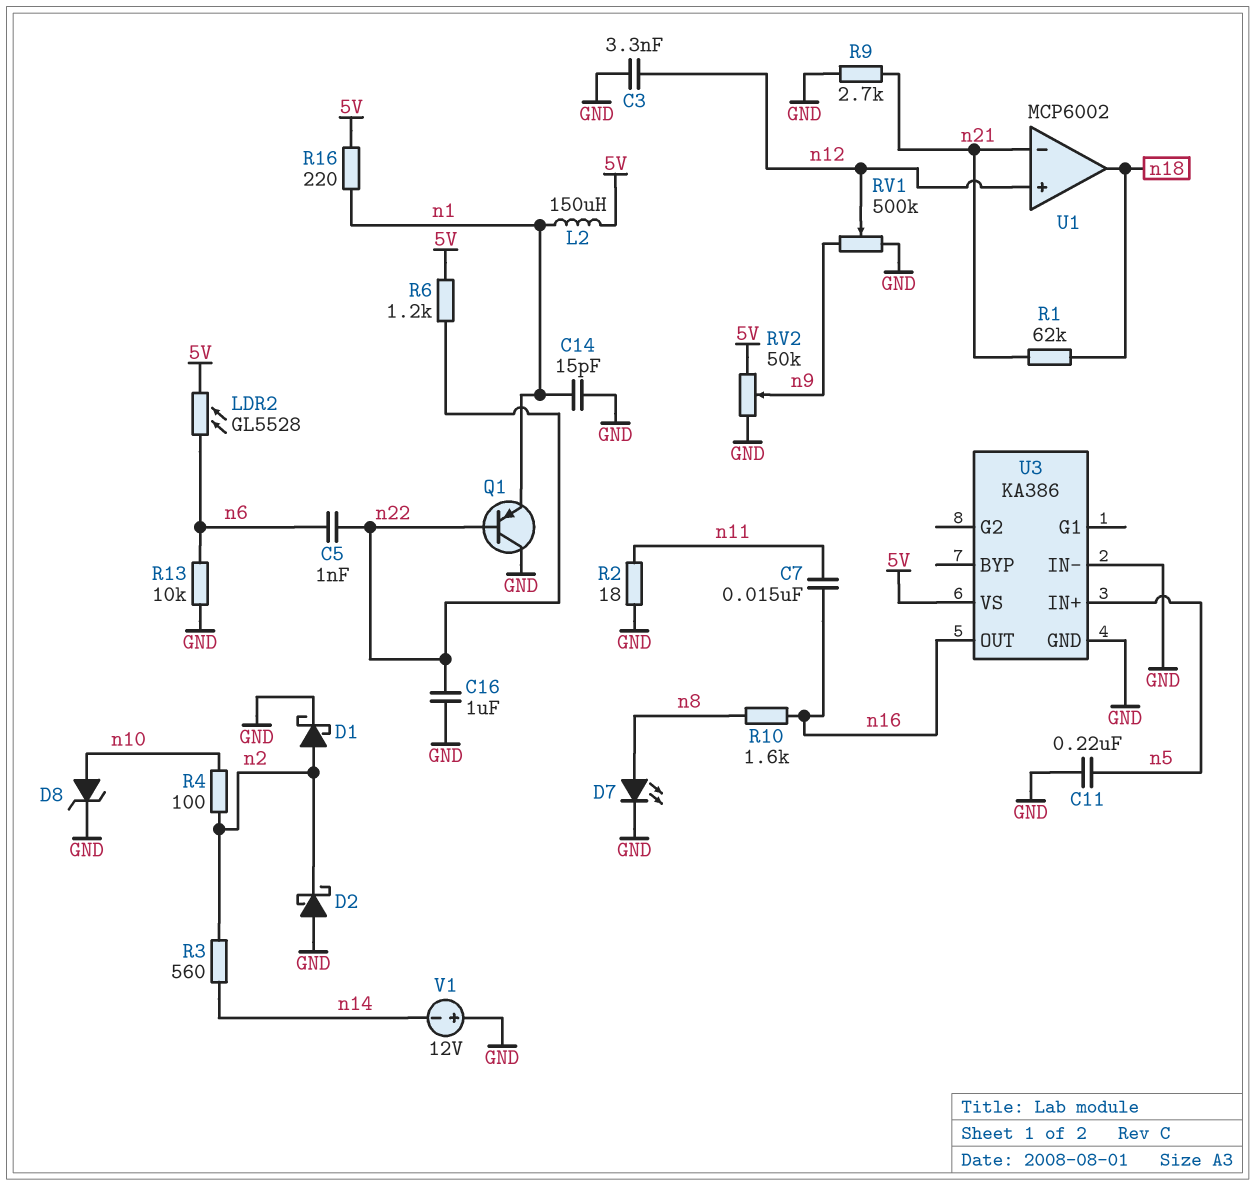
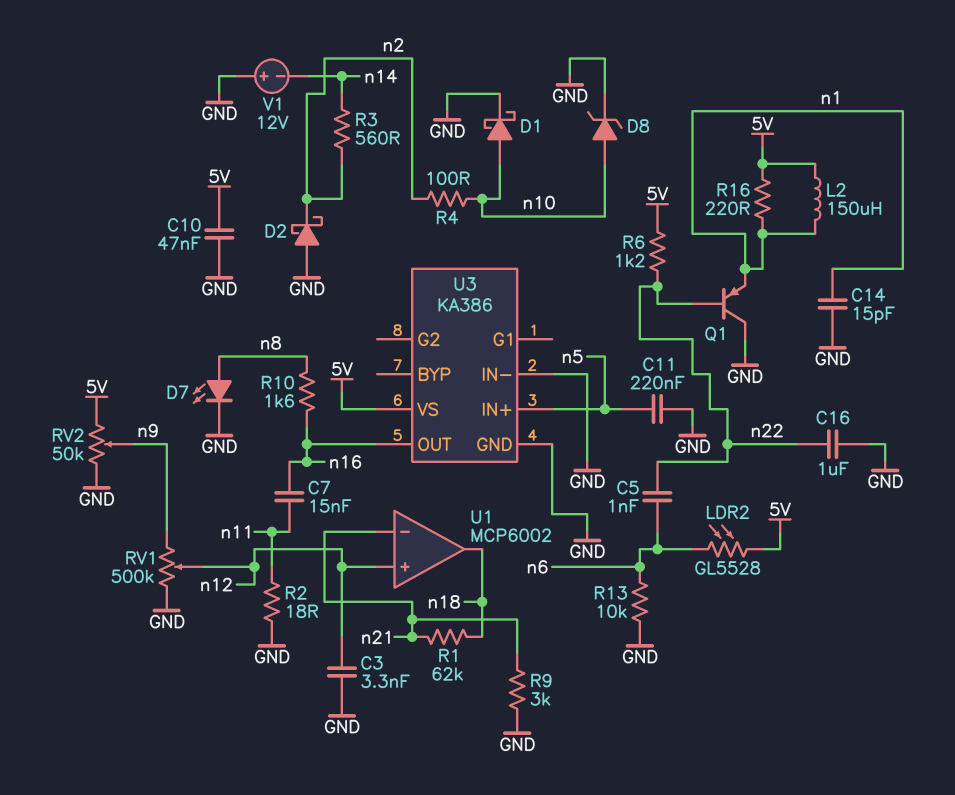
C10: none -> 47nF (5V, GND)
D1: schottky (A n2, K GND) -> schottky (A n10, K GND)
R9: 2.7k (GND, n21) -> 3k (GND, n21)

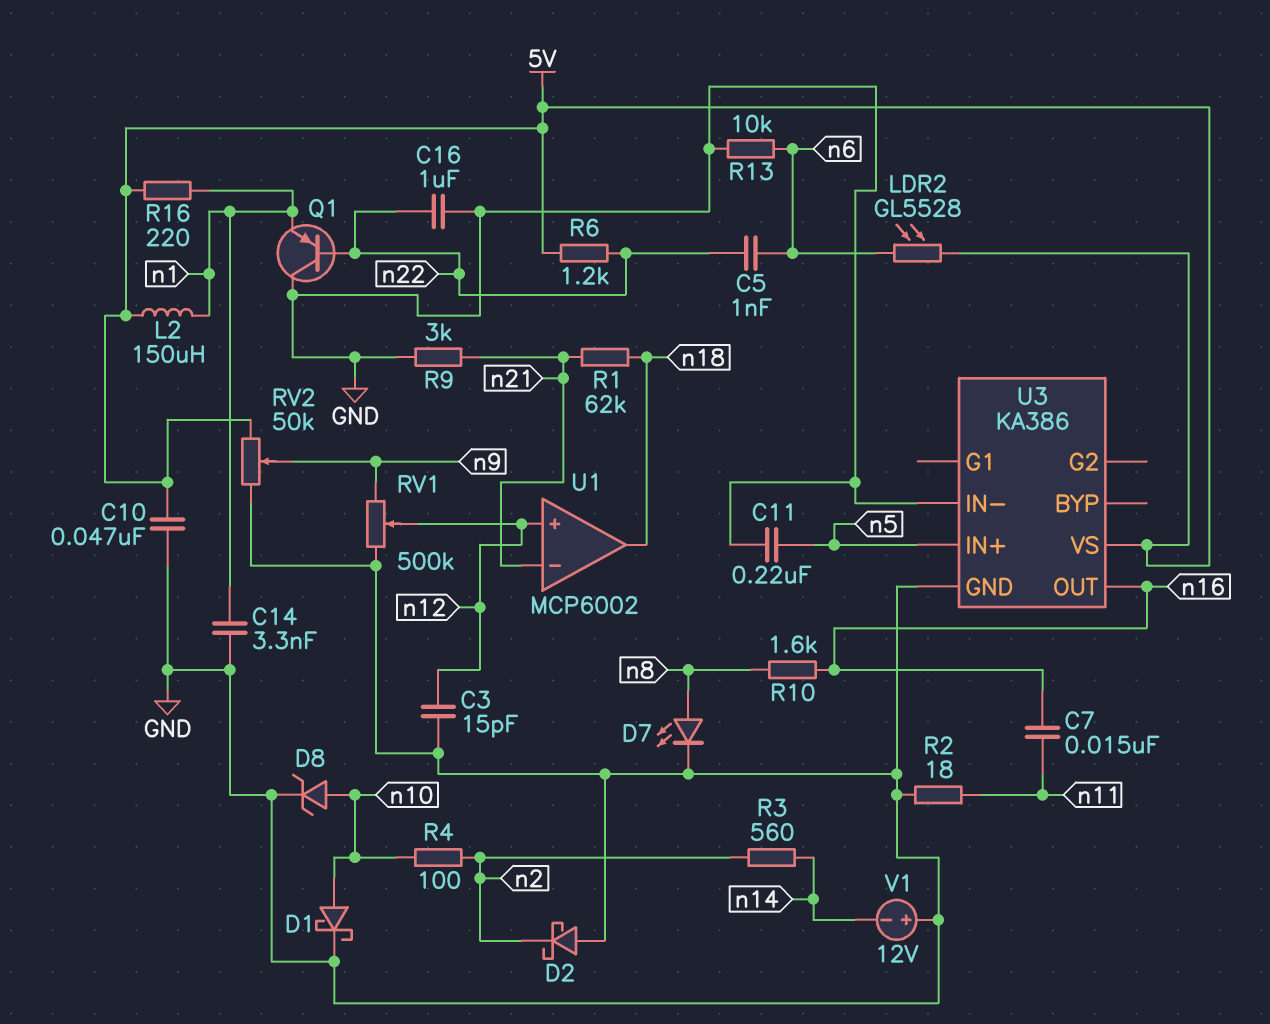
C3: 3.3nF (GND, n12) -> 15pF (GND, n12)
C14: 15pF (GND, n1) -> 3.3nF (GND, n1)

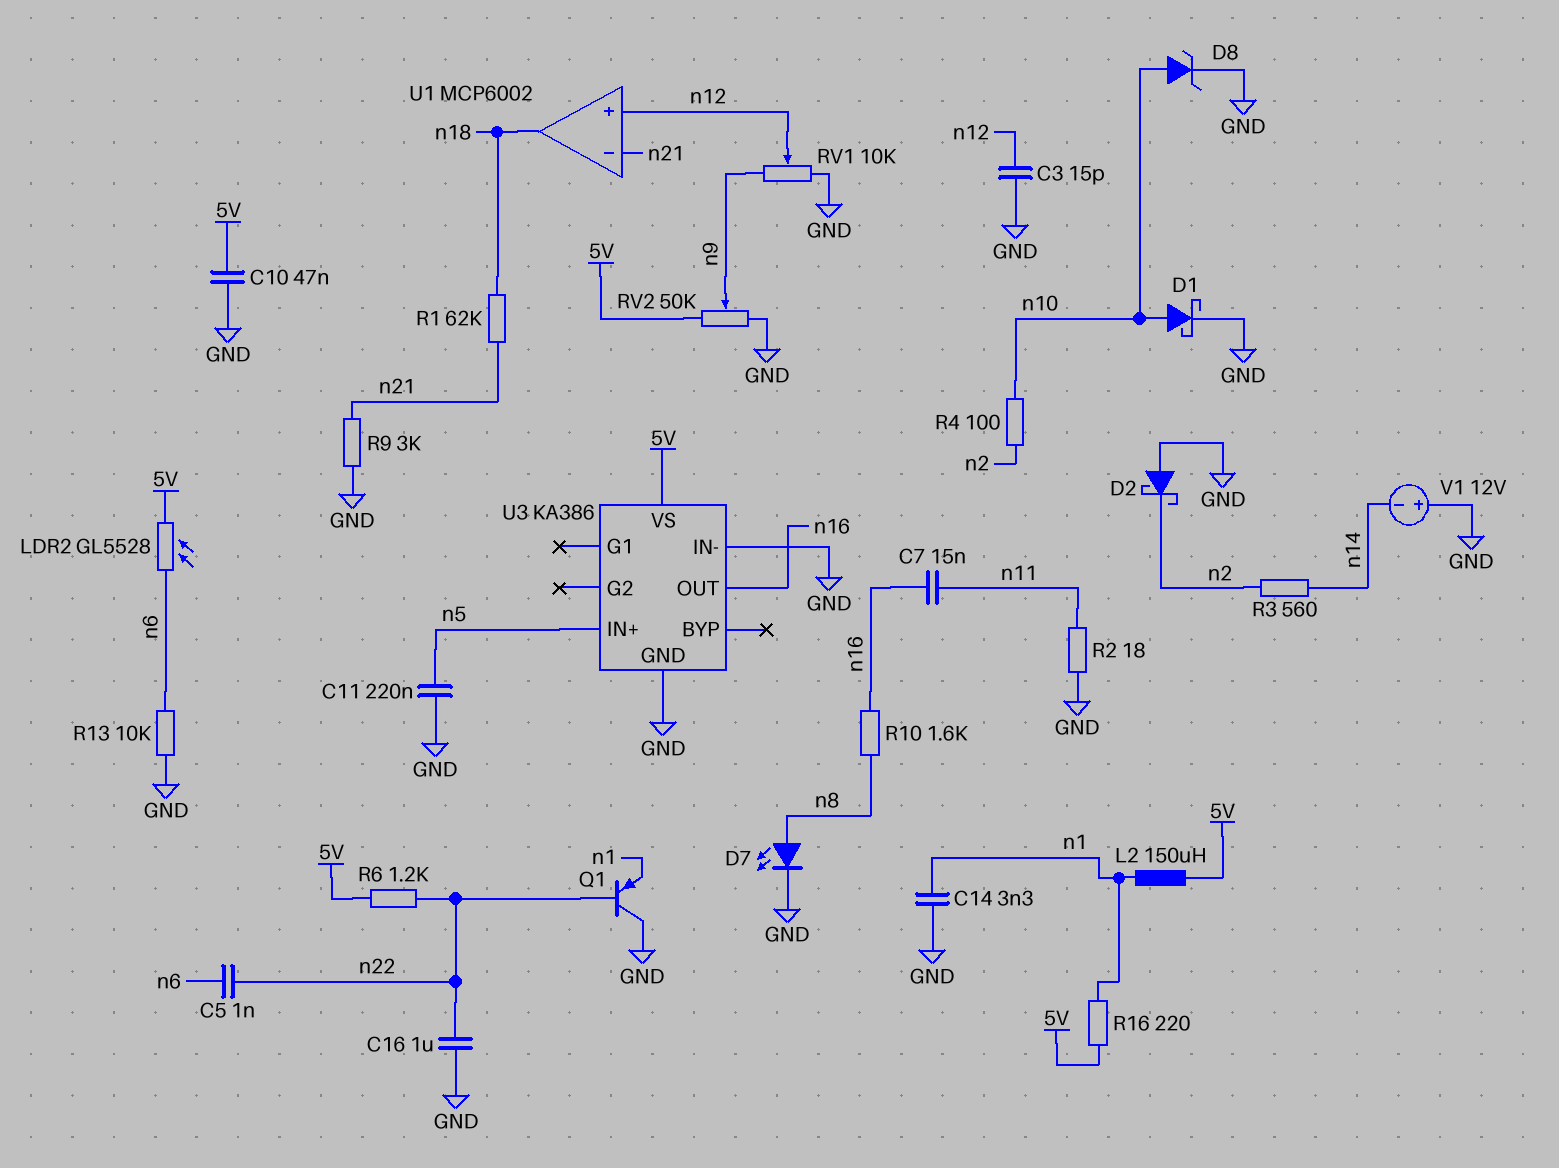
RV1: 500k (GND, n9, wiper n12) -> 10k (GND, n9, wiper n12)

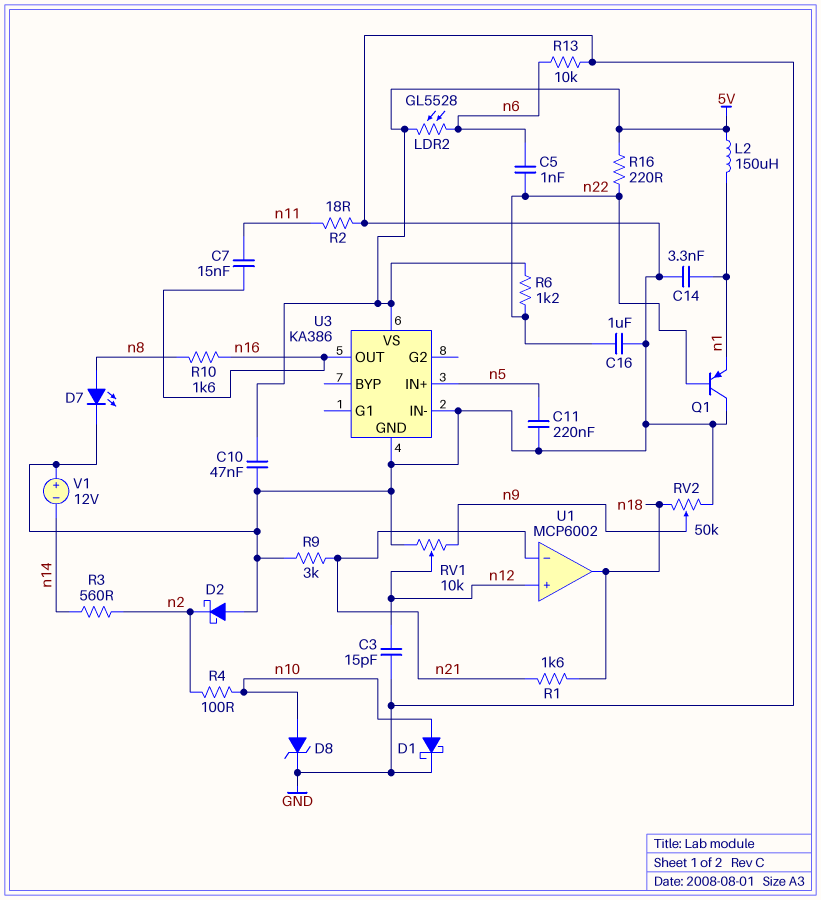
R1: 62k (n18, n21) -> 1.6k (n18, n21)
R16: 220 (5V, n1) -> 220 (5V, n22)
RV2: 50k (5V, GND, wiper n9) -> 50k (GND, n18, wiper n9)

